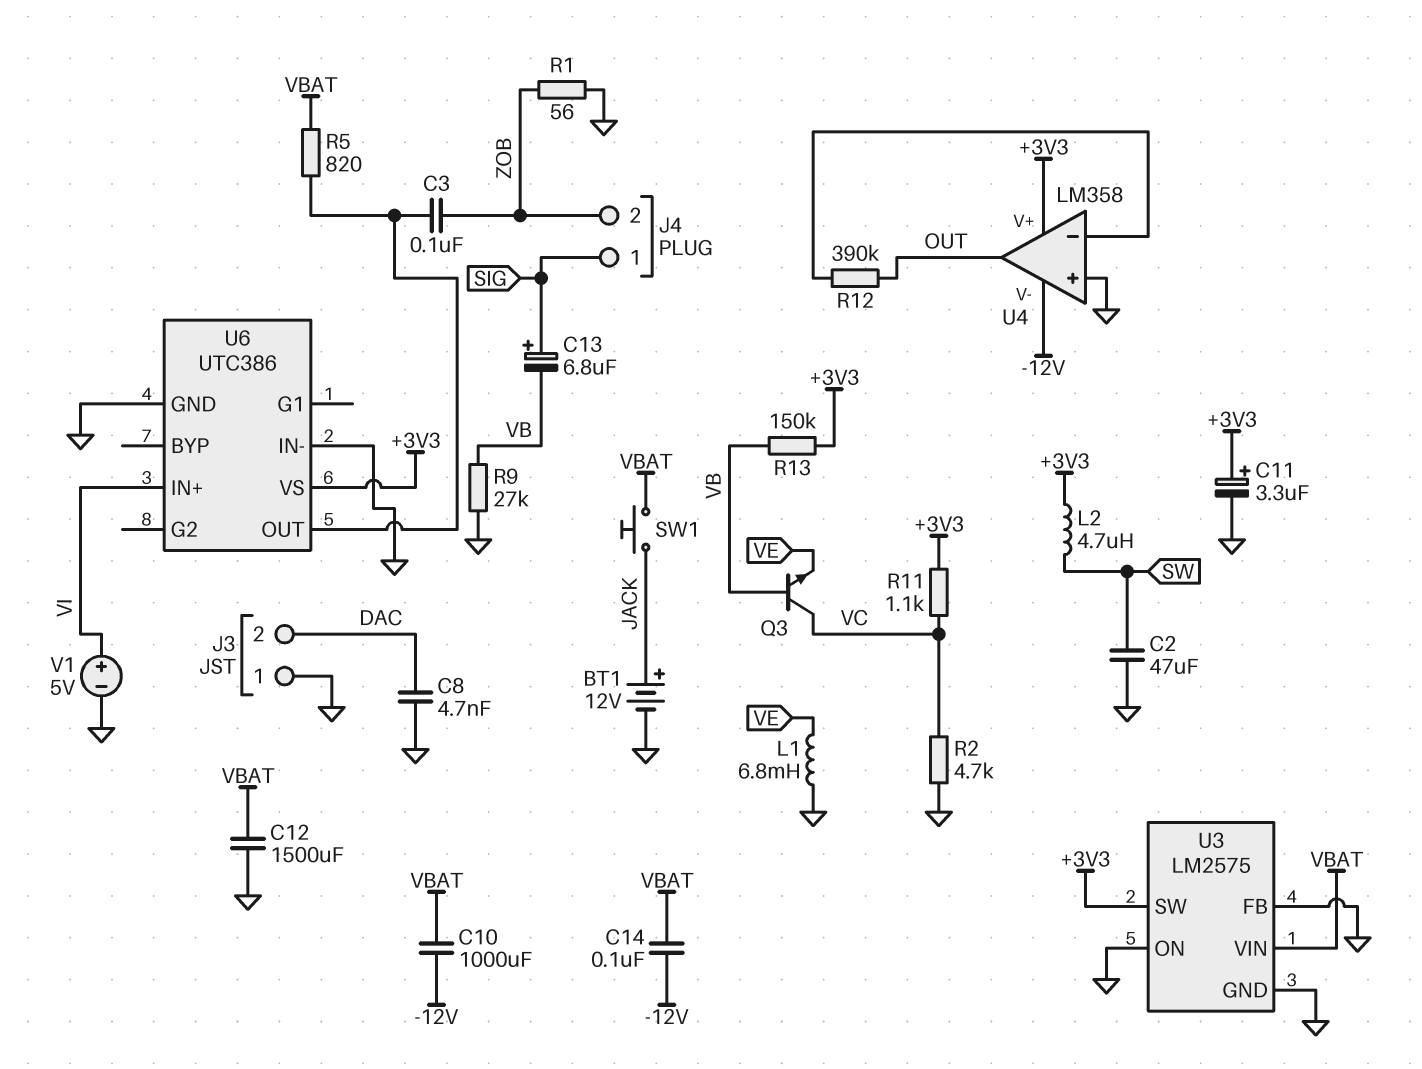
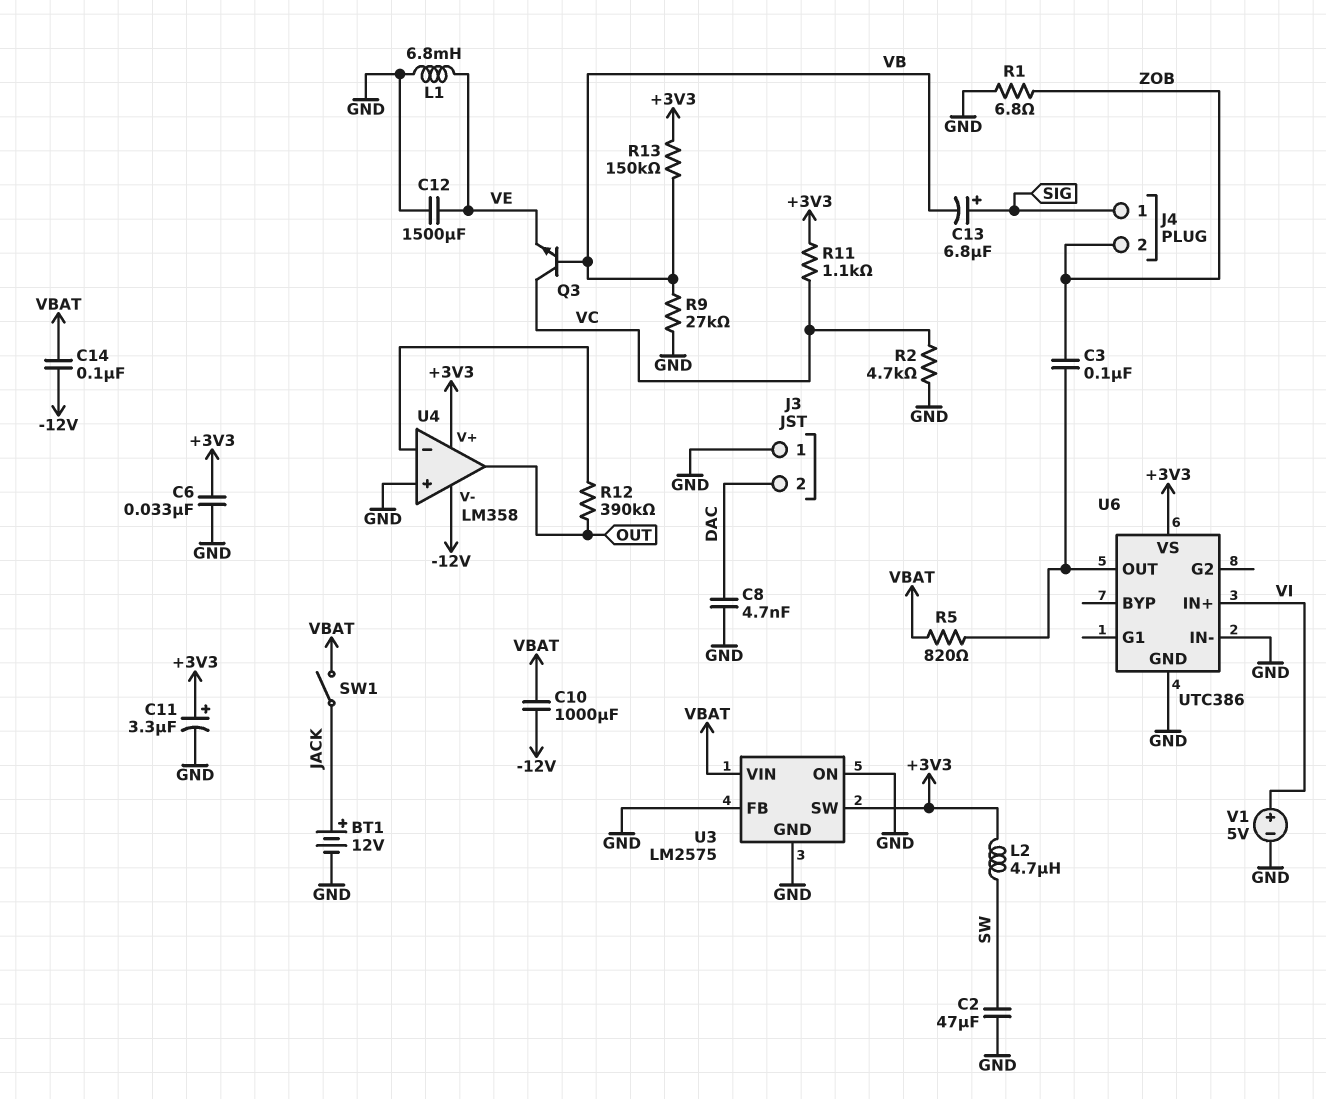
C6: none -> 33nF (+3V3, GND)
C12: 1500uF (GND, VBAT) -> 1500uF (GND, VE)
R1: 56 (GND, ZOB) -> 6.8 (GND, ZOB)
SW1: button (JACK, VBAT) -> switch (JACK, VBAT)

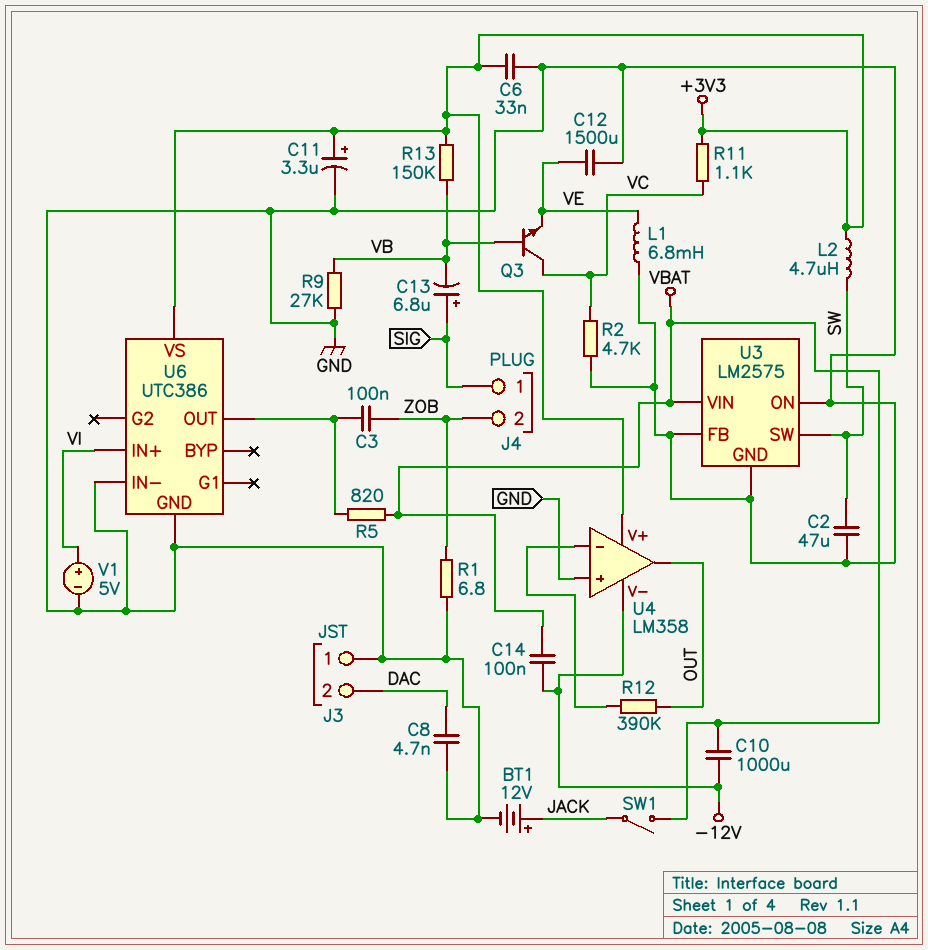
U3 pin SW: +3V3 -> SW

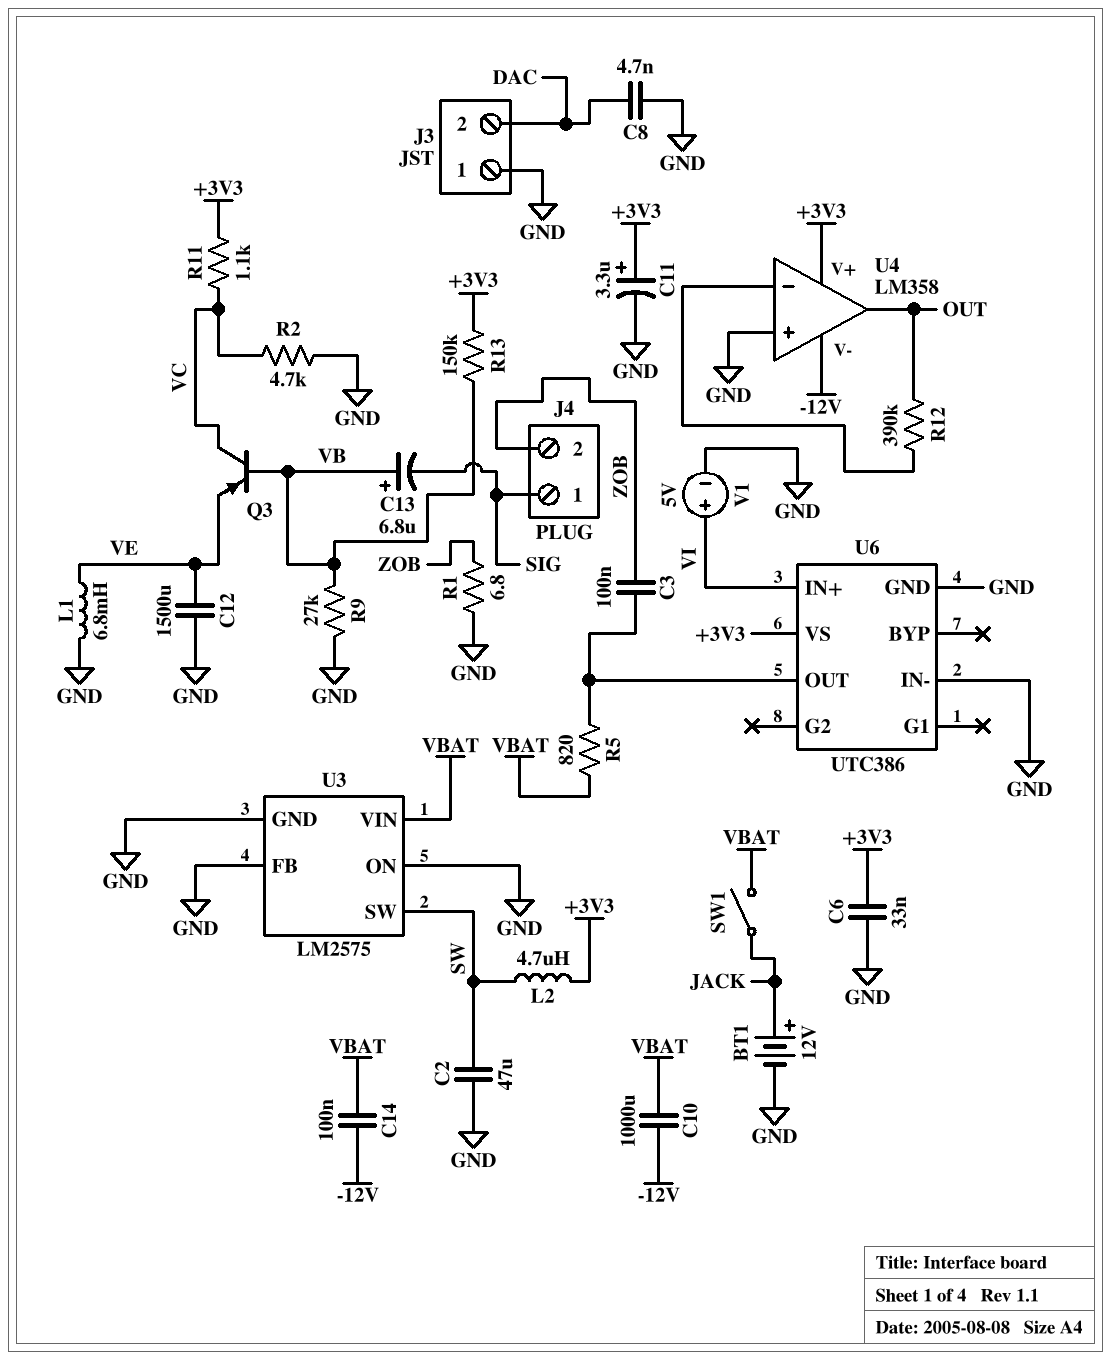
C13: 6.8uF (plus SIG, minus VB) -> 6.8uF (plus VB, minus SIG)
Q3: NPN (B VB, C VC, E VE) -> PNP (B VB, C VC, E VE)

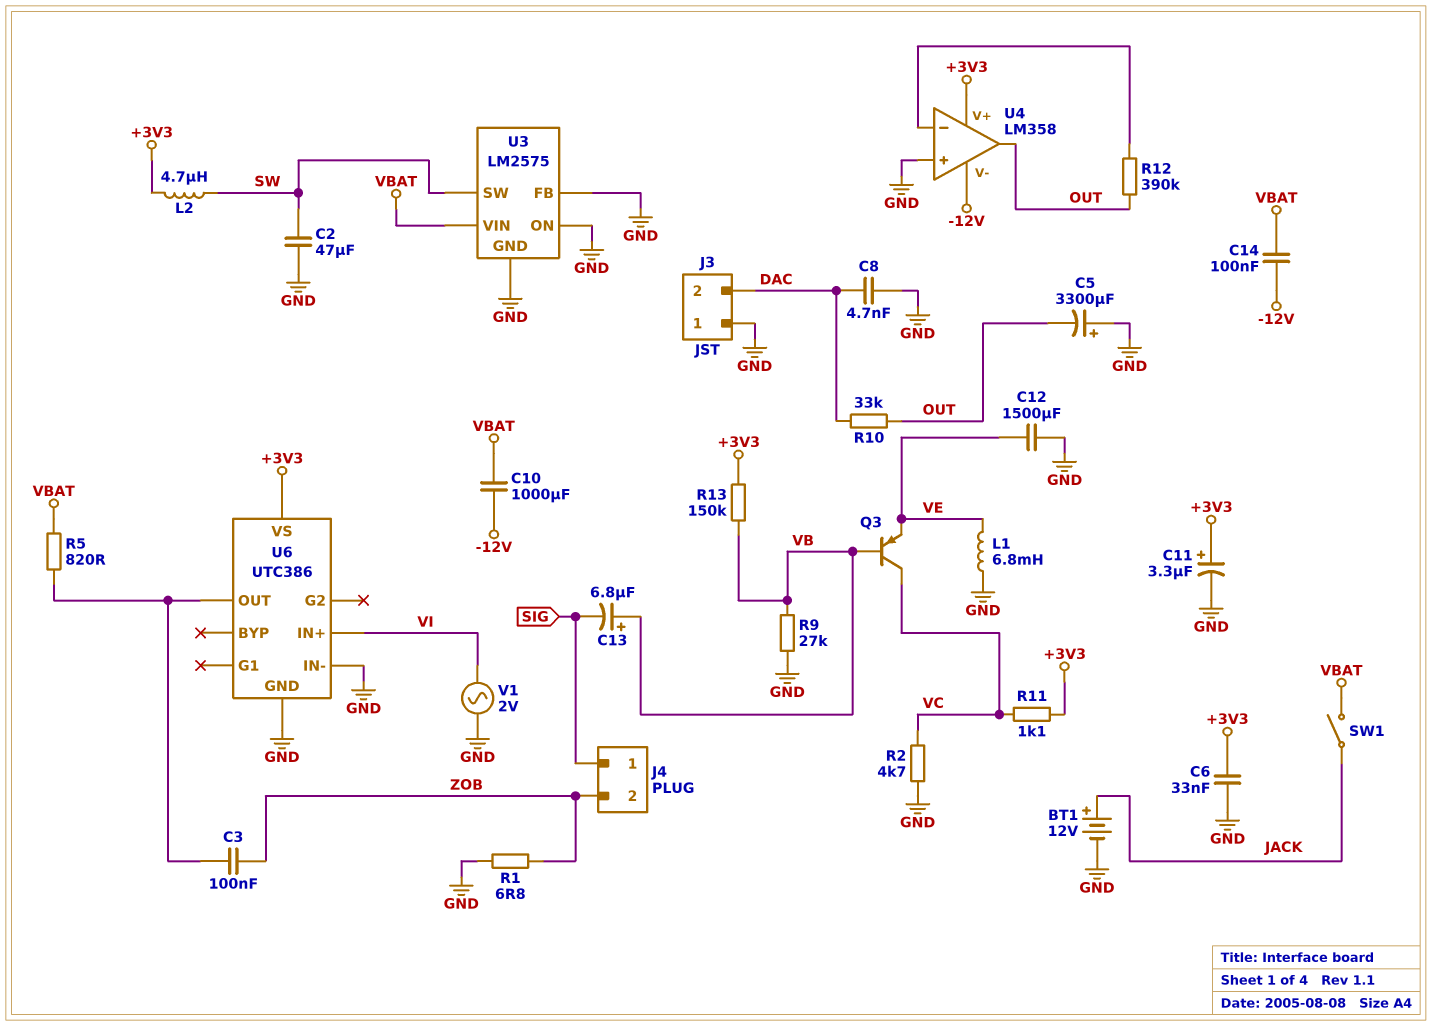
C5: none -> 3300uF (plus GND, minus OUT)
R10: none -> 33k (DAC, OUT)
V1: 5V (plus VI, minus GND) -> AC 2V (GND, VI)

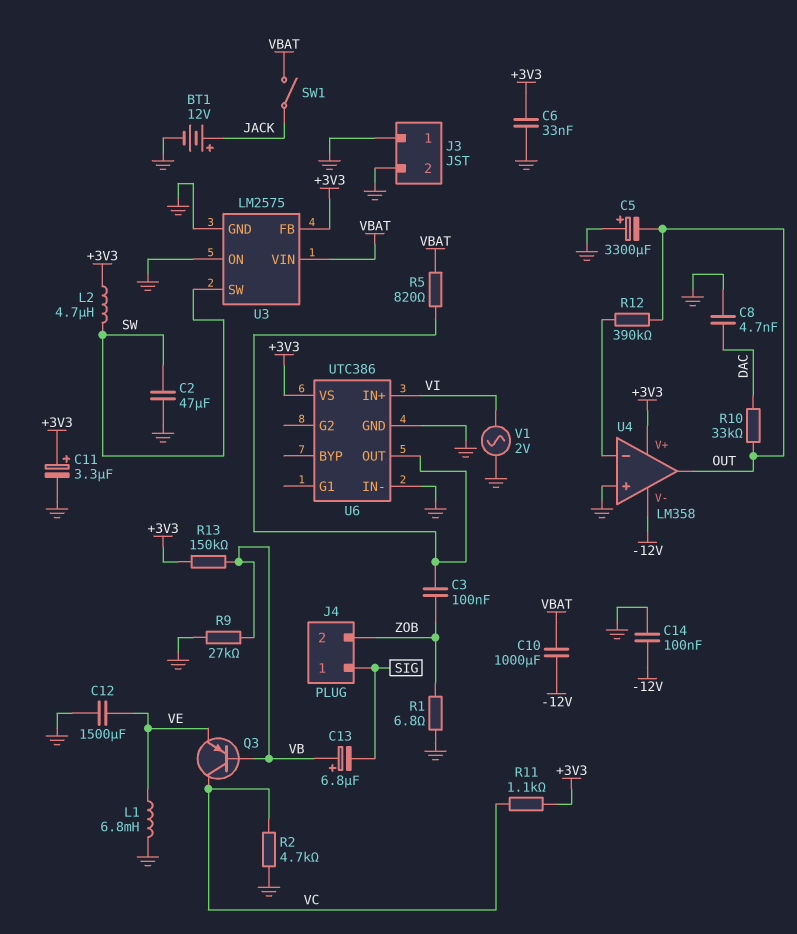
C14: 100nF (-12V, VBAT) -> 100nF (-12V, GND)
J3 pin 2: DAC -> GND
U3 pin FB: GND -> +3V3

